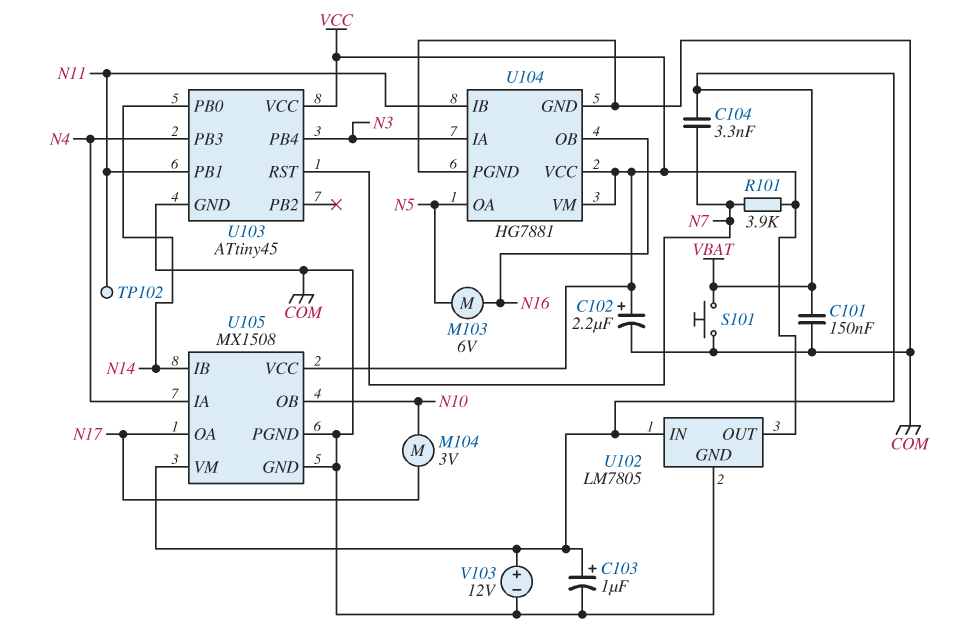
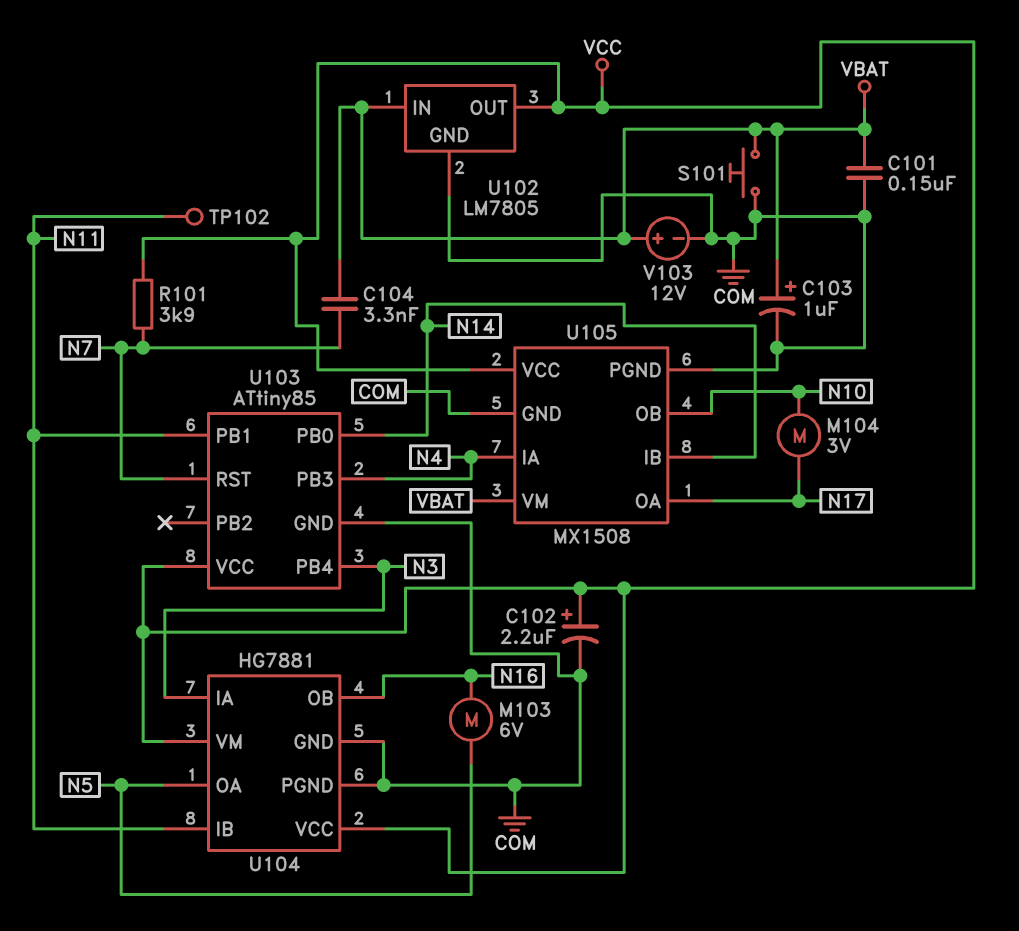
U103: ATtiny45 -> ATtiny85

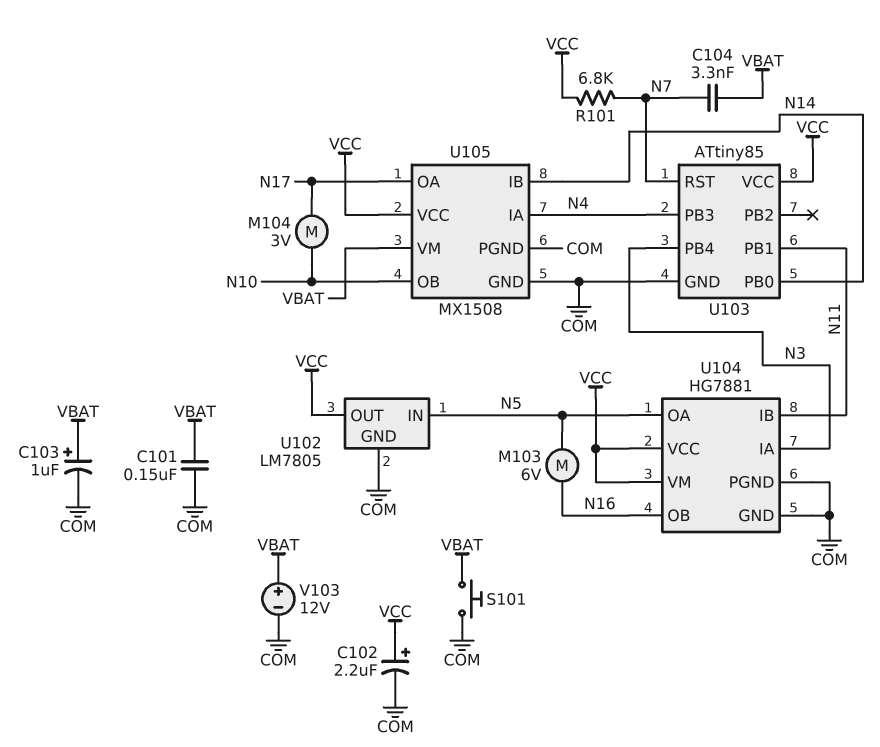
R101: 3.9k (N7, VCC) -> 6.8k (N7, VCC)
TP102: test point (N11) -> none
U102 pin IN: VBAT -> N5

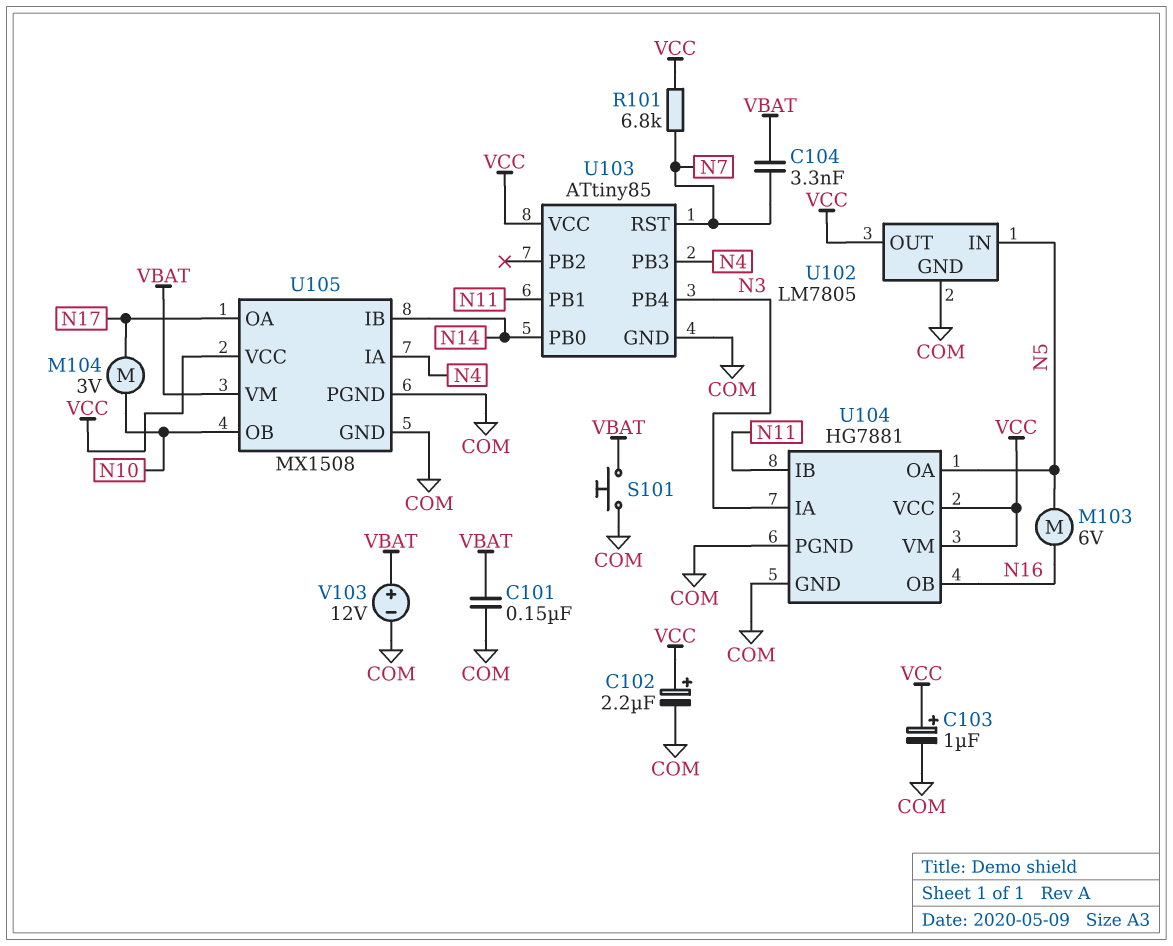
C103: 1uF (plus VBAT, minus COM) -> 1uF (plus VCC, minus COM)

